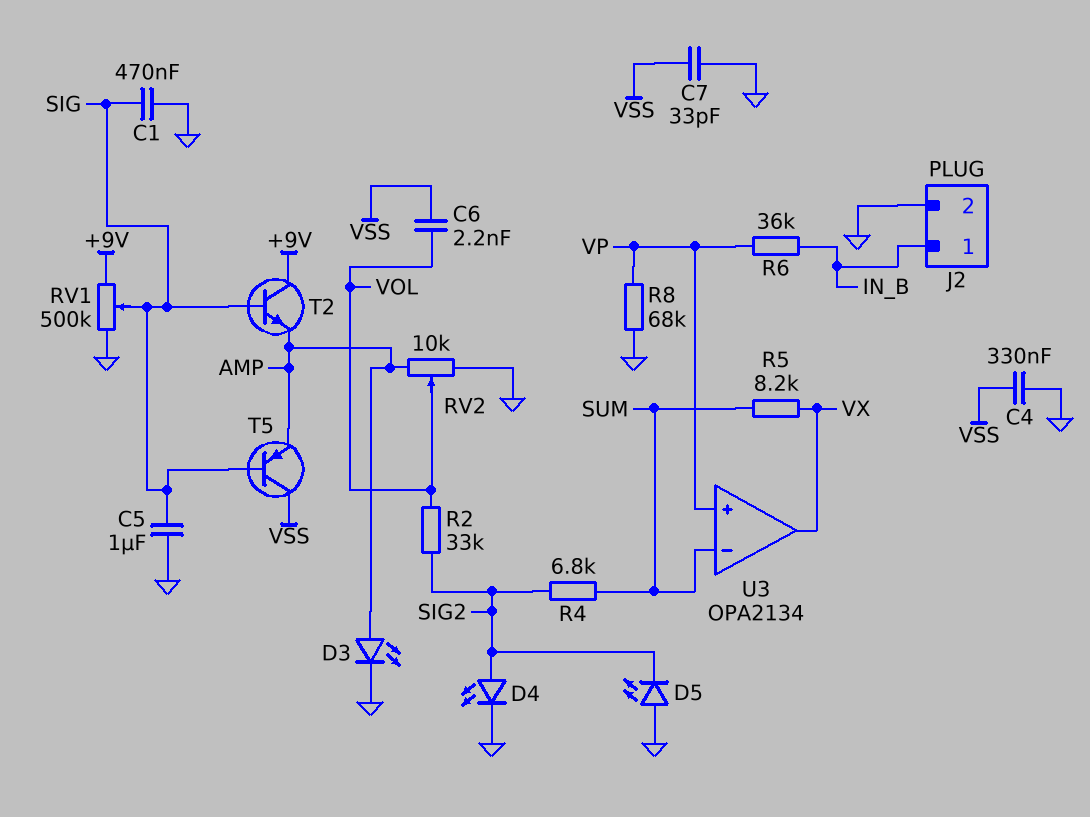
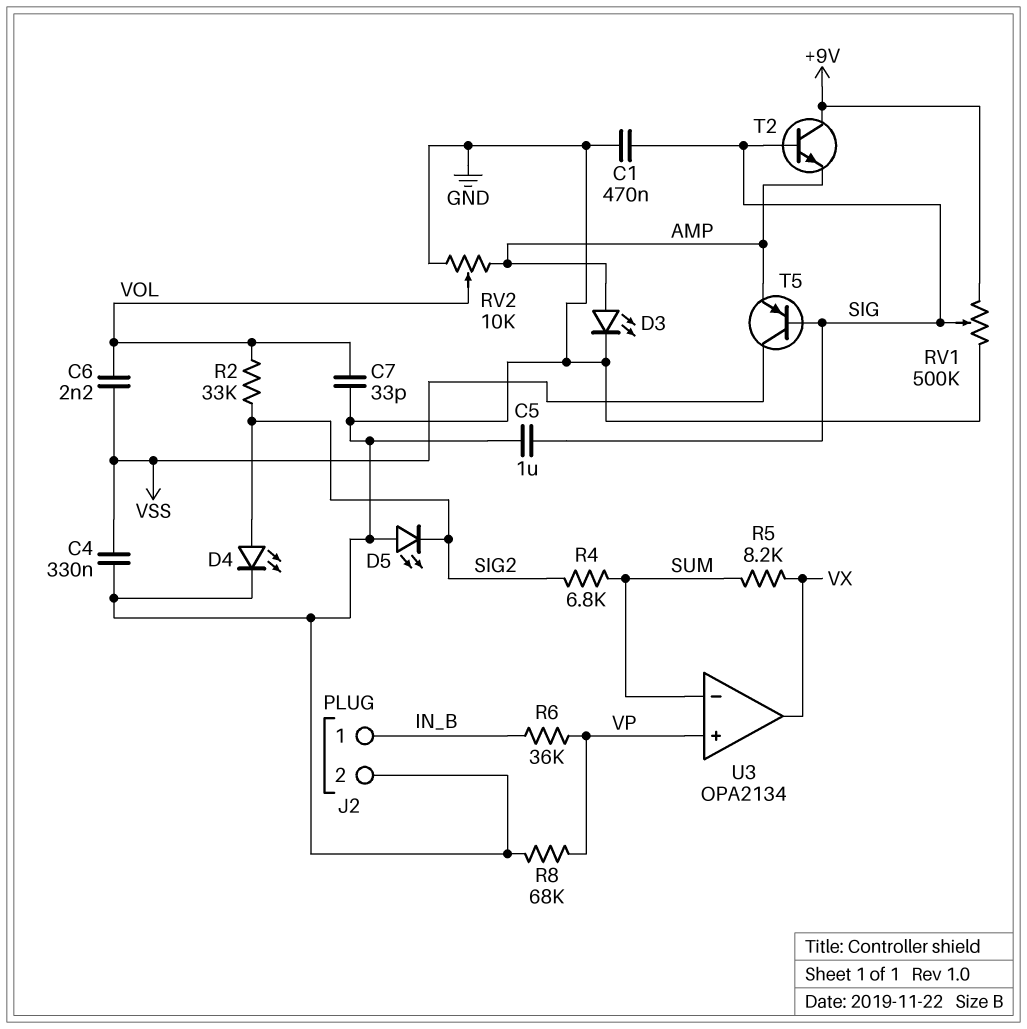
C7: 33pF (GND, VSS) -> 33pF (GND, VOL)

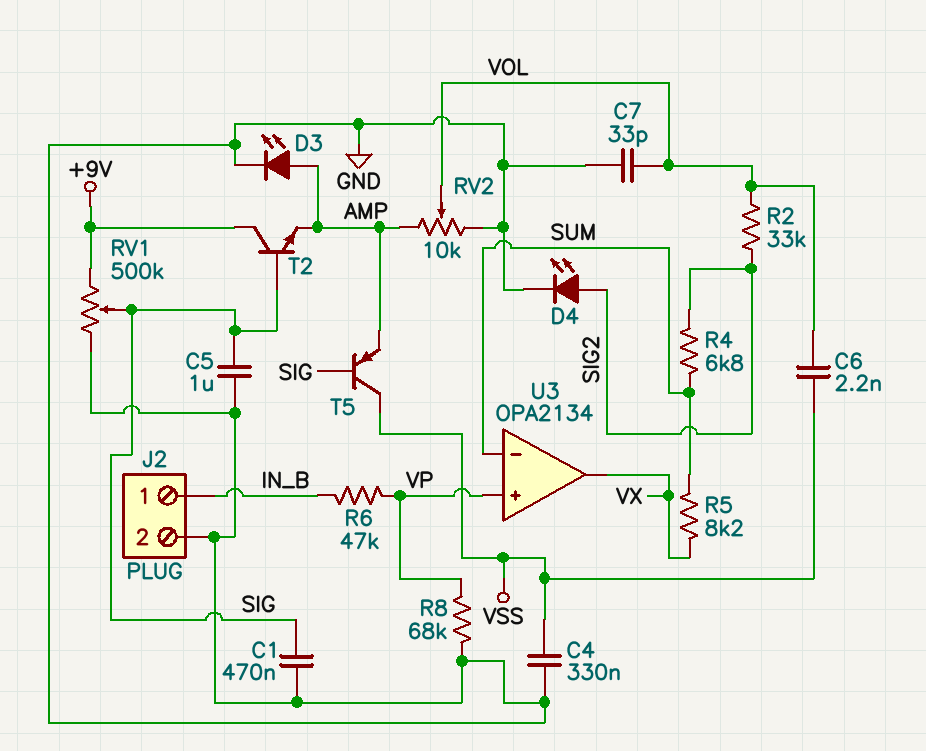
D5: LED (A GND, K SIG2) -> none
R6: 36k (IN_B, VP) -> 47k (IN_B, VP)

